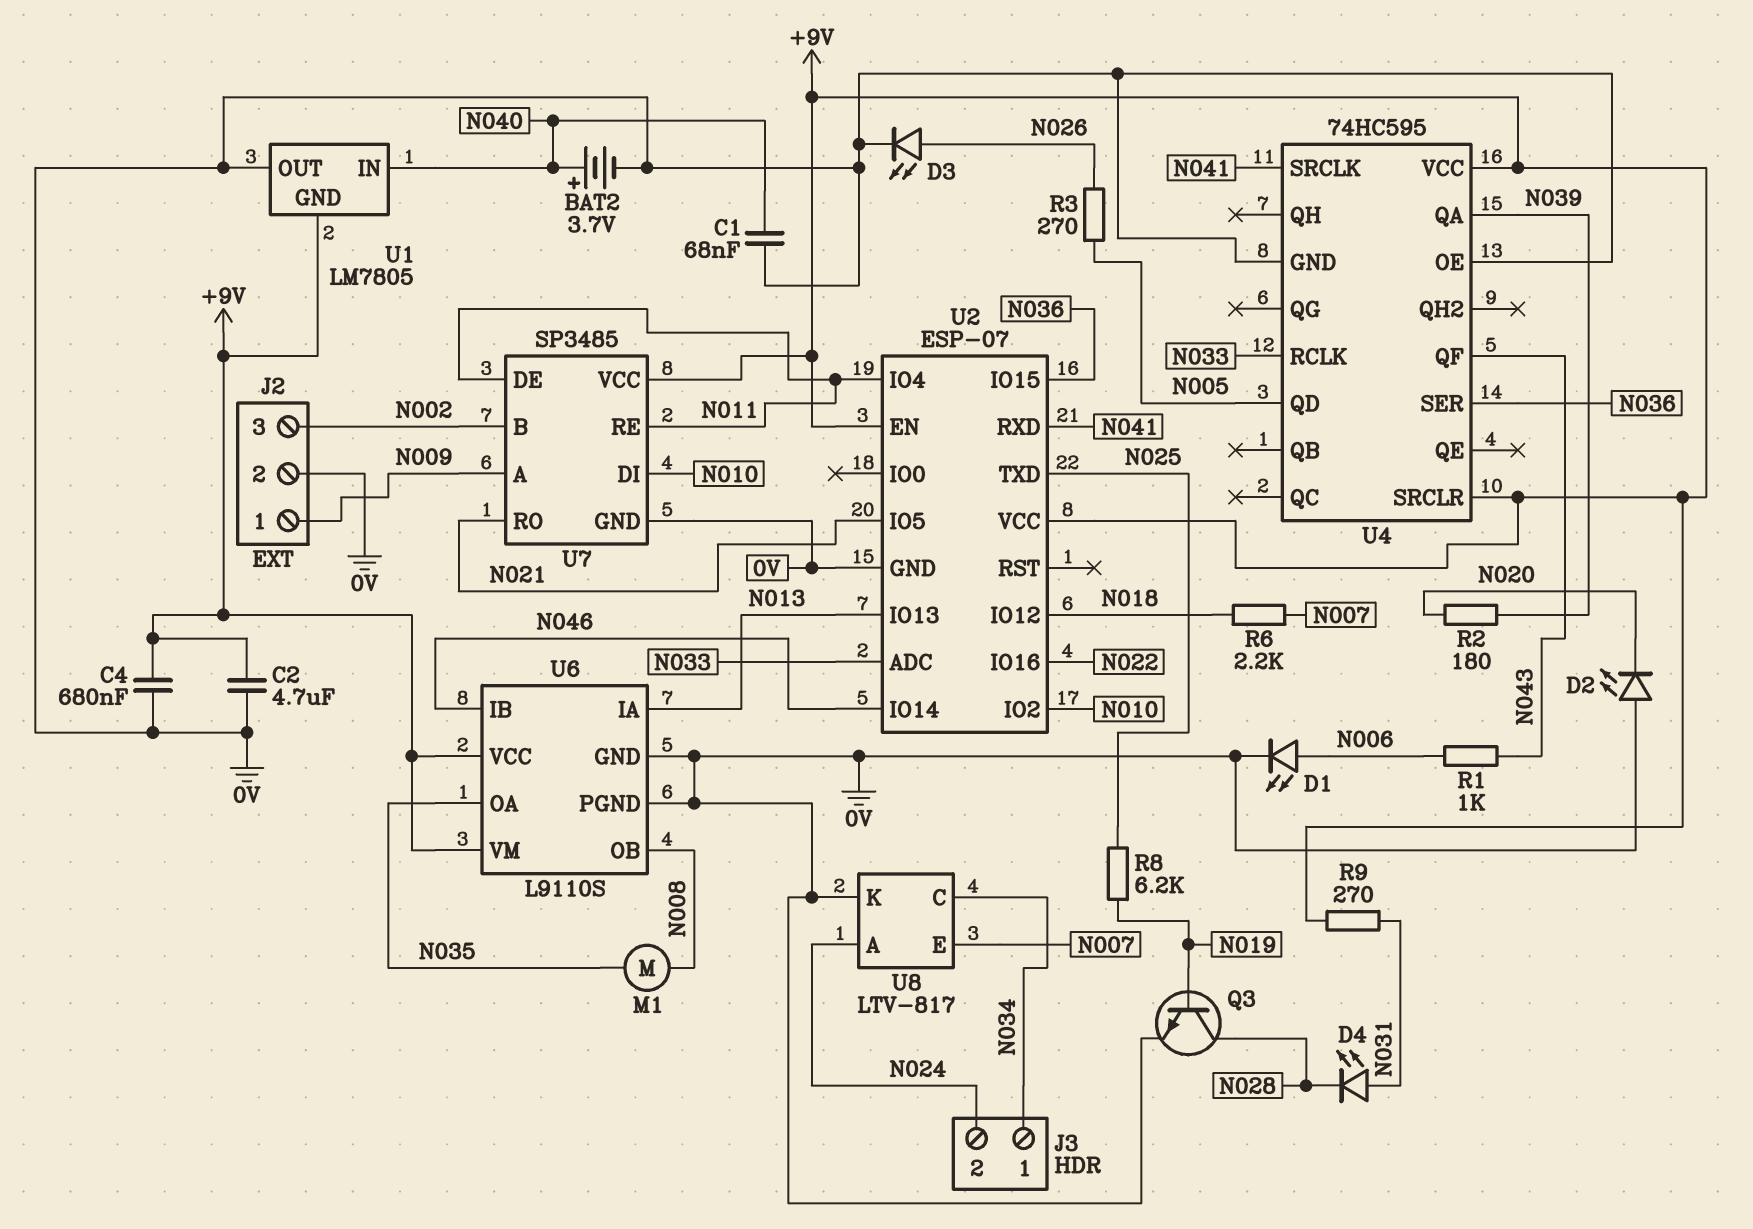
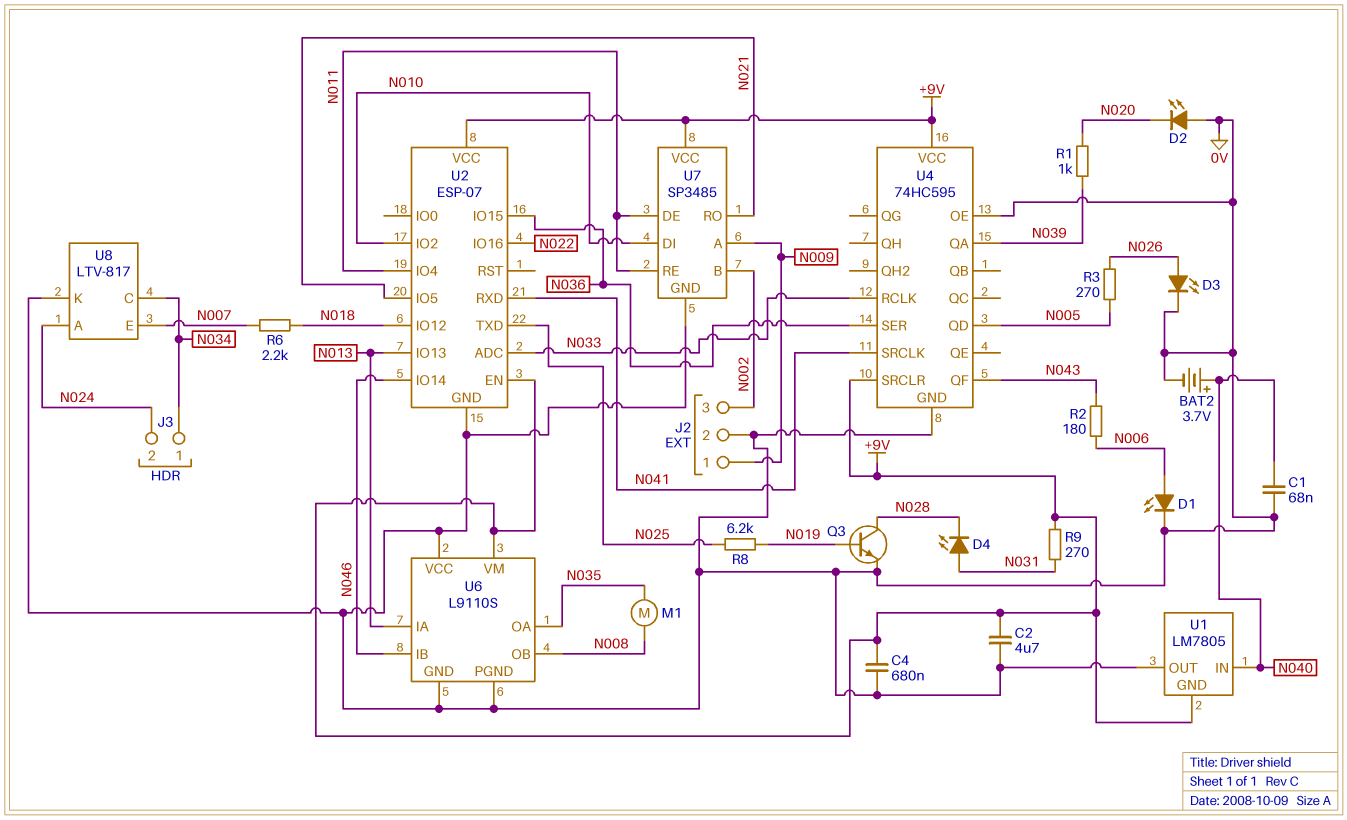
R1: 1k (N006, N043) -> 1k (N020, N039)
R2: 180 (N020, N039) -> 180 (N006, N043)
U6 pin VCC: +9V -> 0V

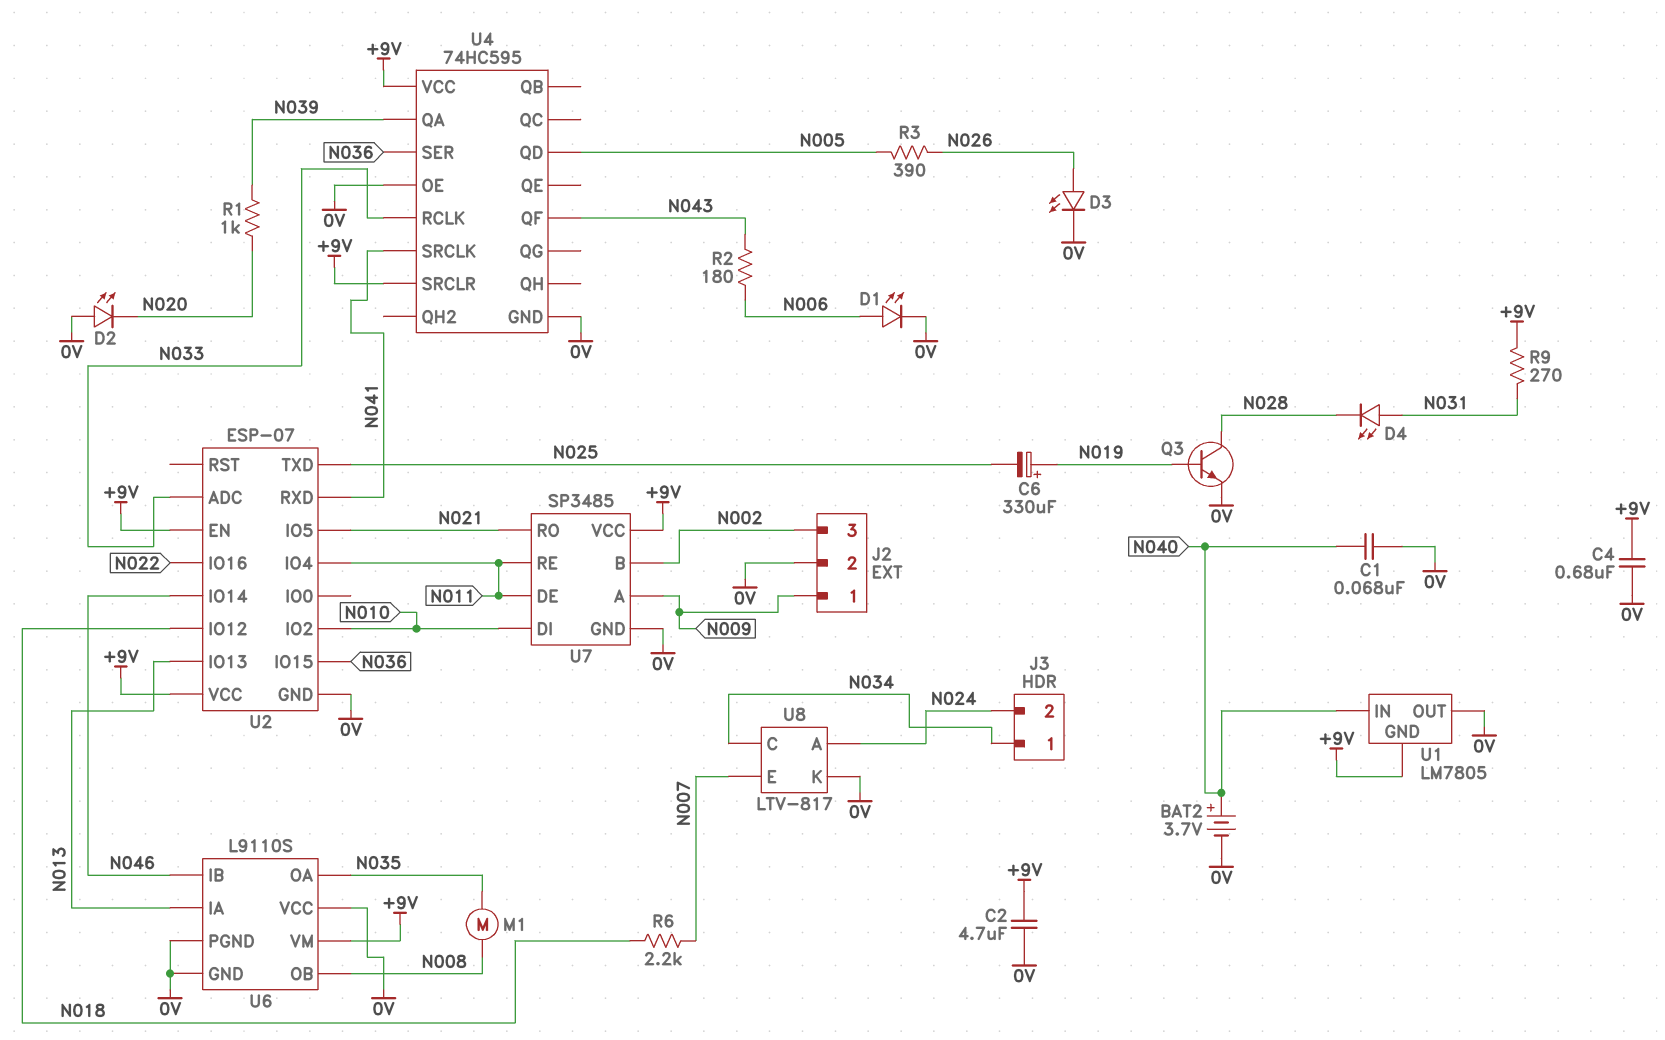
C6: none -> 330uF (plus N019, minus N025)
R3: 270 (N005, N026) -> 390 (N005, N026)
R8: 6.2k (N019, N025) -> none

